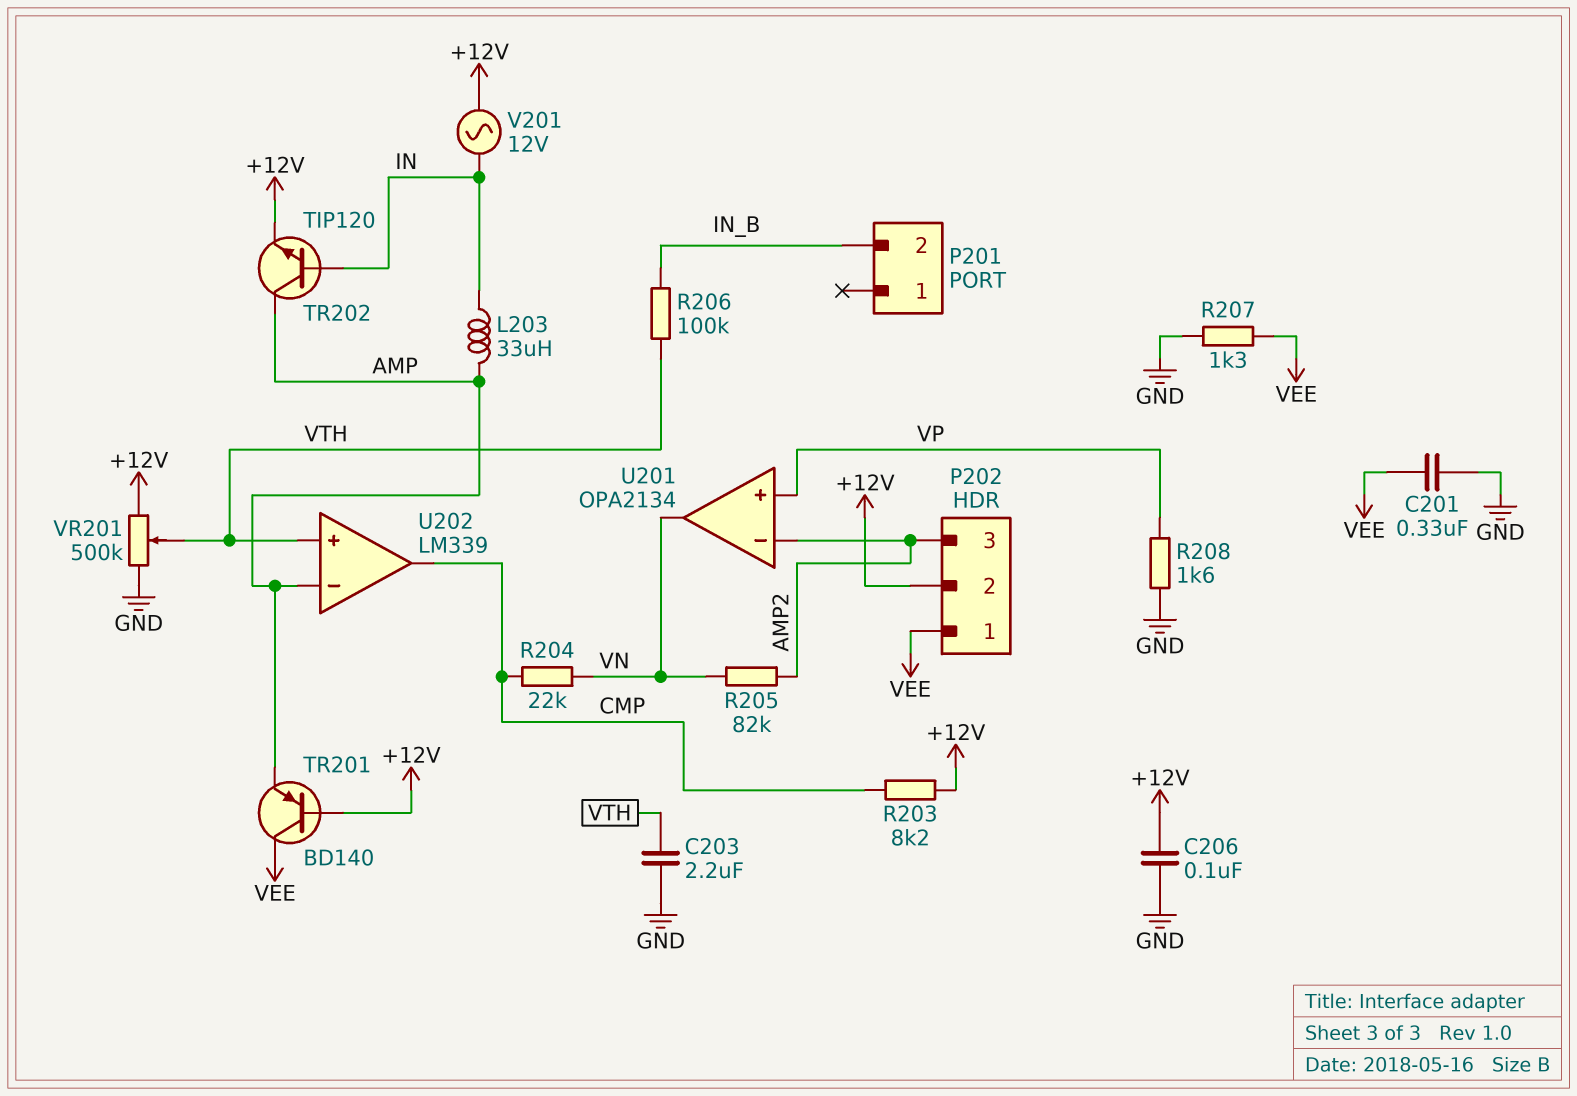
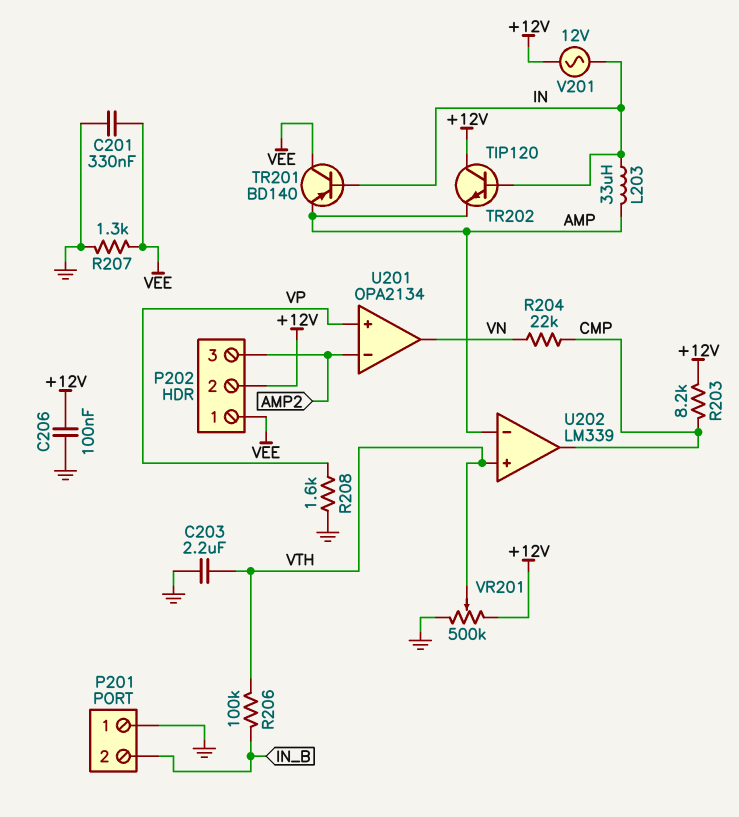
P201 pin 1: none -> GND
R205: 82k (AMP2, VN) -> none
TR201: PNP BD140 (B +12V, C VEE, E AMP) -> PNP BD140 (B IN, C VEE, E AMP)
TR202: NPN TIP120 (B IN, C AMP, E +12V) -> NPN TIP120 (B IN, C +12V, E AMP)

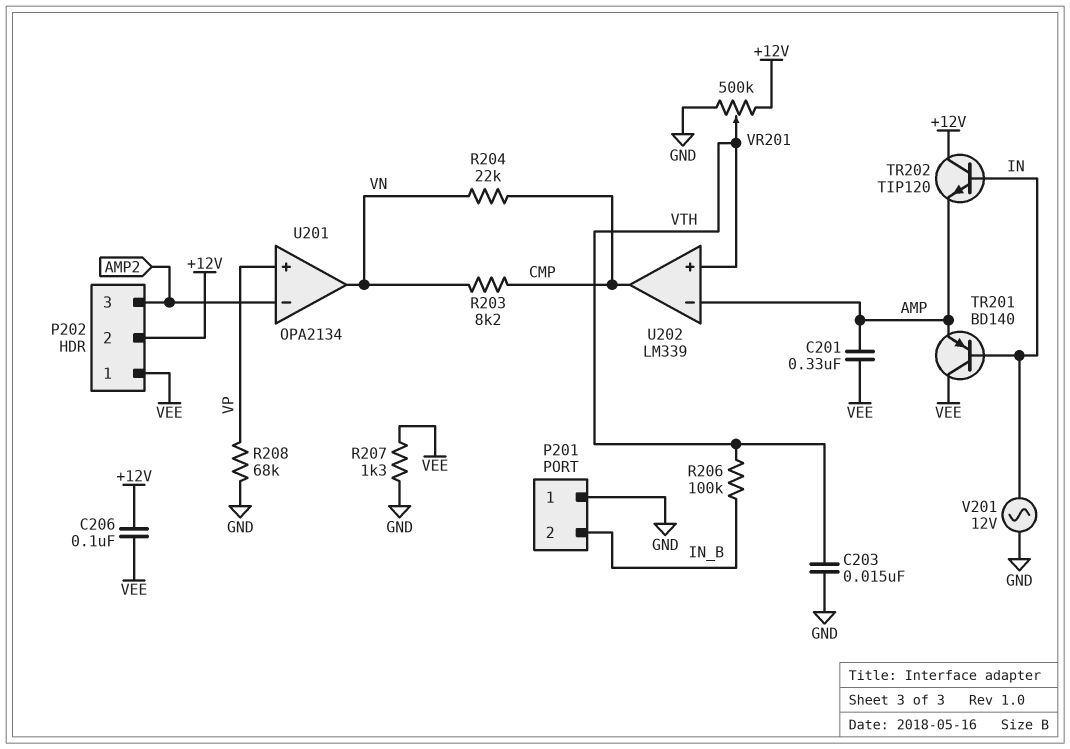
C201: 330nF (GND, VEE) -> 330nF (AMP, VEE)
C203: 2.2uF (GND, VTH) -> 15nF (GND, VTH)
C206: 100nF (+12V, GND) -> 100nF (+12V, VEE)
L203: 33uH (AMP, IN) -> none
R203: 8.2k (+12V, CMP) -> 8.2k (CMP, VN)
R208: 1.6k (GND, VP) -> 68k (GND, VP)
V201: AC 12V (+12V, IN) -> AC 12V (GND, IN)

